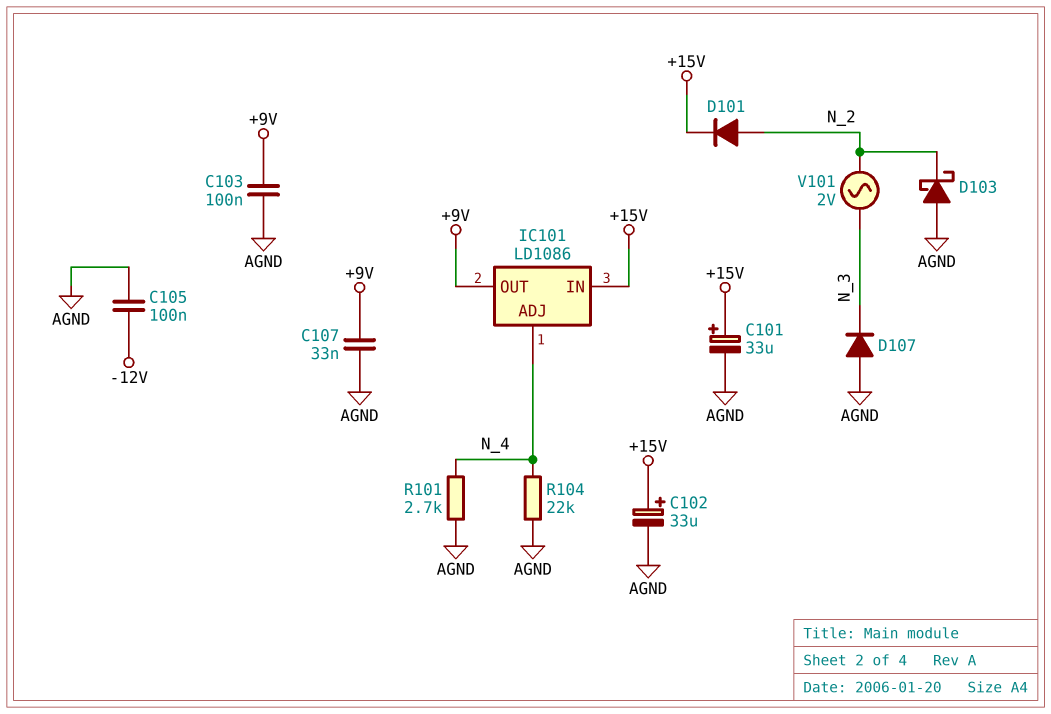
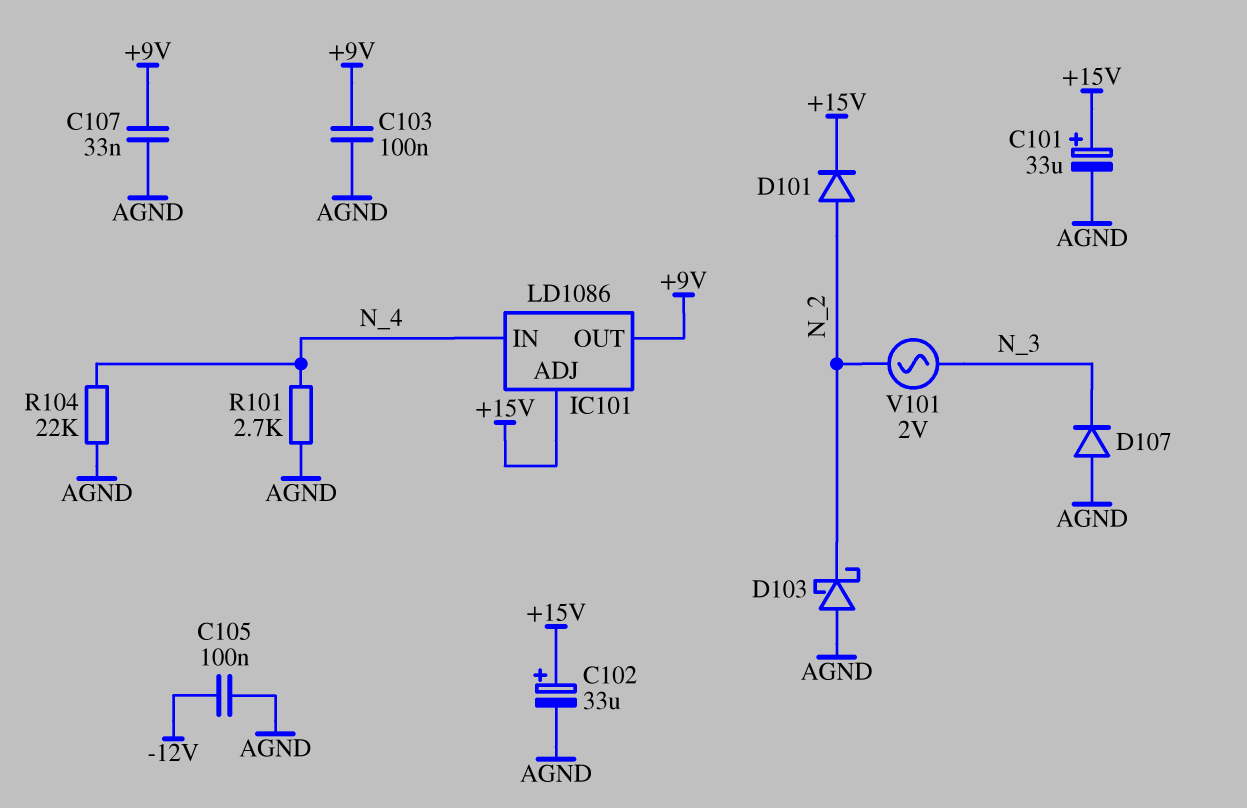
IC101 pin ADJ: N_4 -> +15V
IC101 pin IN: +15V -> N_4

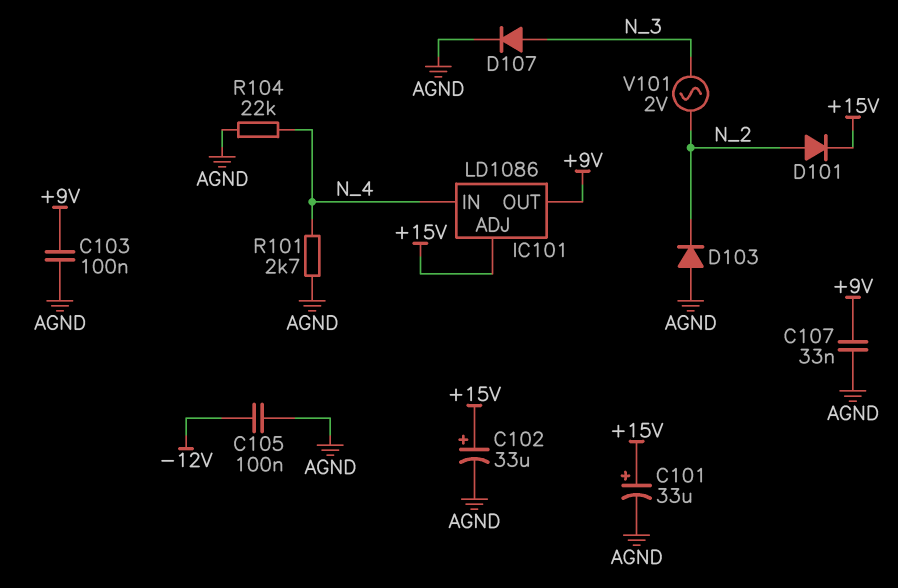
D103: schottky (A AGND, K N_2) -> diode (A AGND, K N_2)
D107: diode (A AGND, K N_3) -> diode (A N_3, K AGND)

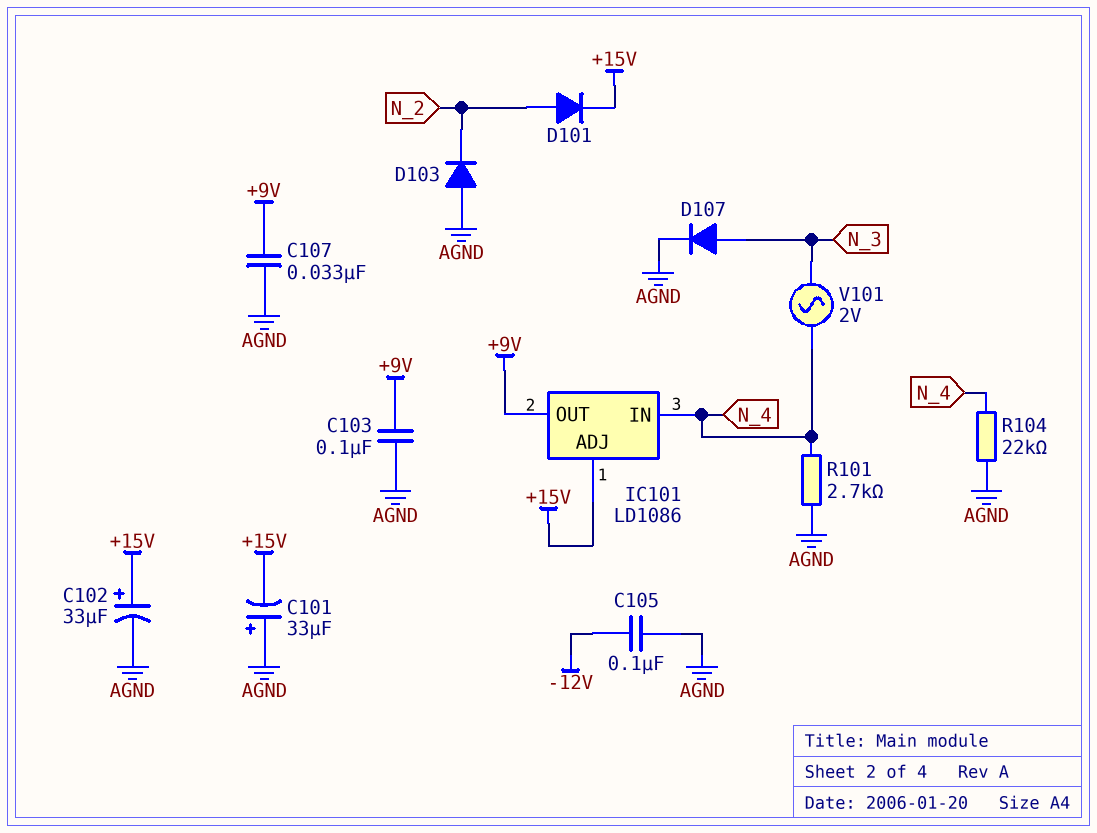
C101: 33uF (plus +15V, minus AGND) -> 33uF (plus AGND, minus +15V)
V101: AC 2V (N_2, N_3) -> AC 2V (N_3, N_4)

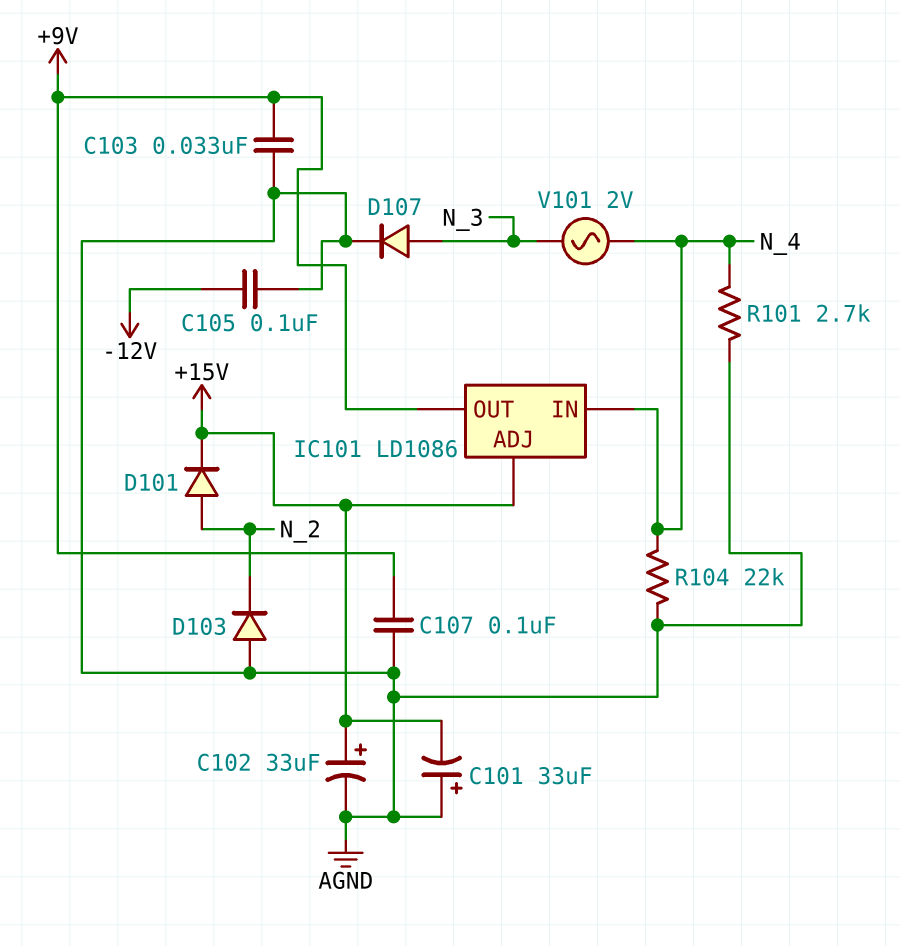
C103: 100nF (+9V, AGND) -> 33nF (+9V, AGND)
C107: 33nF (+9V, AGND) -> 100nF (+9V, AGND)

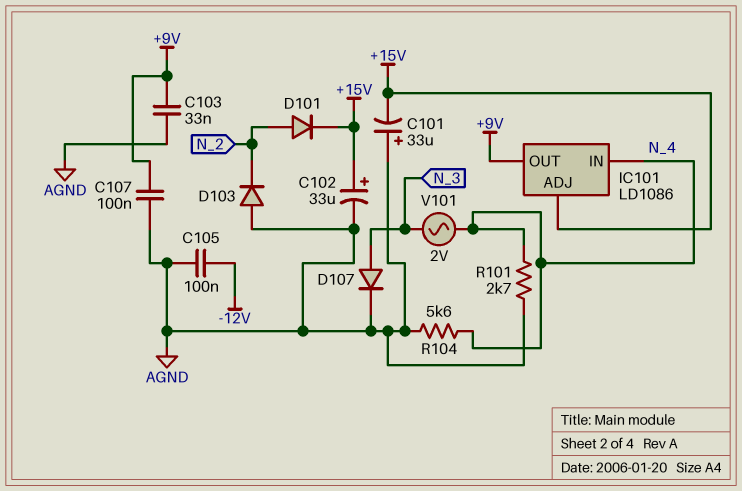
R104: 22k (AGND, N_4) -> 5.6k (AGND, N_4)

